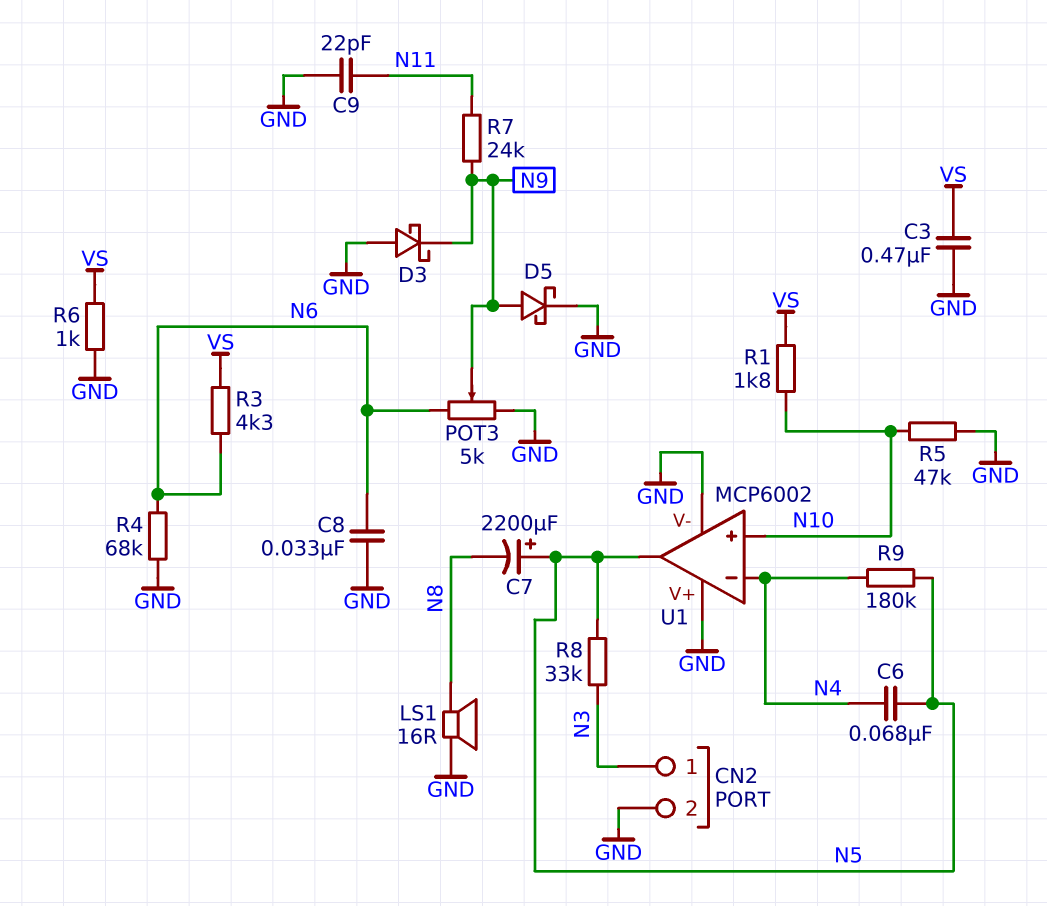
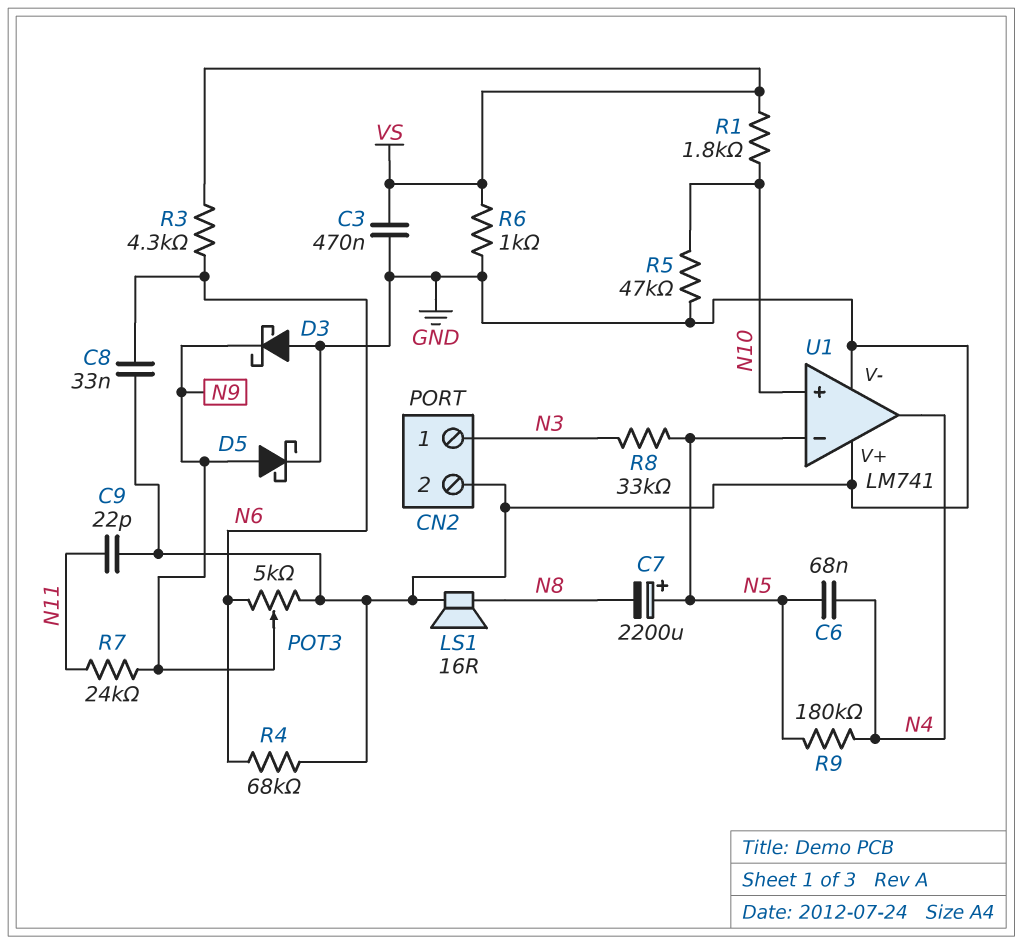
U1: MCP6002 -> LM741
U1 pin in-: N4 -> N5
U1 pin out: N5 -> N4

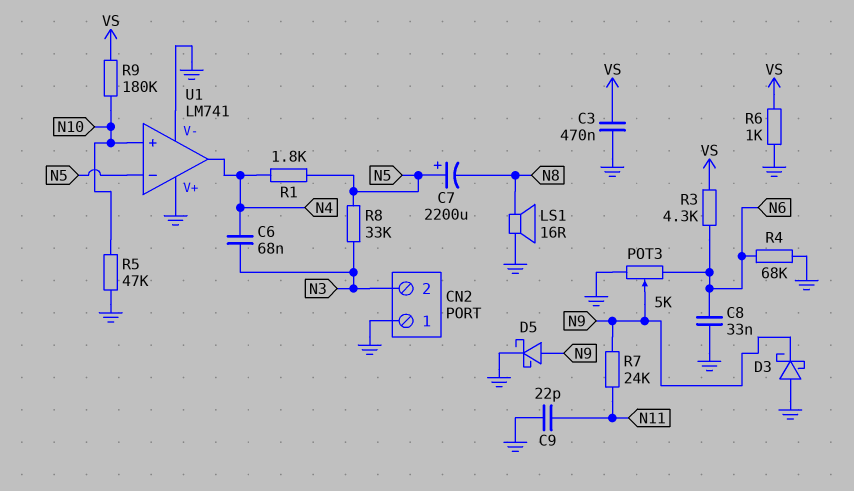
C6: 68nF (N4, N5) -> 68nF (N3, N4)
CN2 pin 1: N3 -> GND
CN2 pin 2: GND -> N3
R1: 1.8k (N10, VS) -> 1.8k (N4, N5)
R9: 180k (N4, N5) -> 180k (N10, VS)

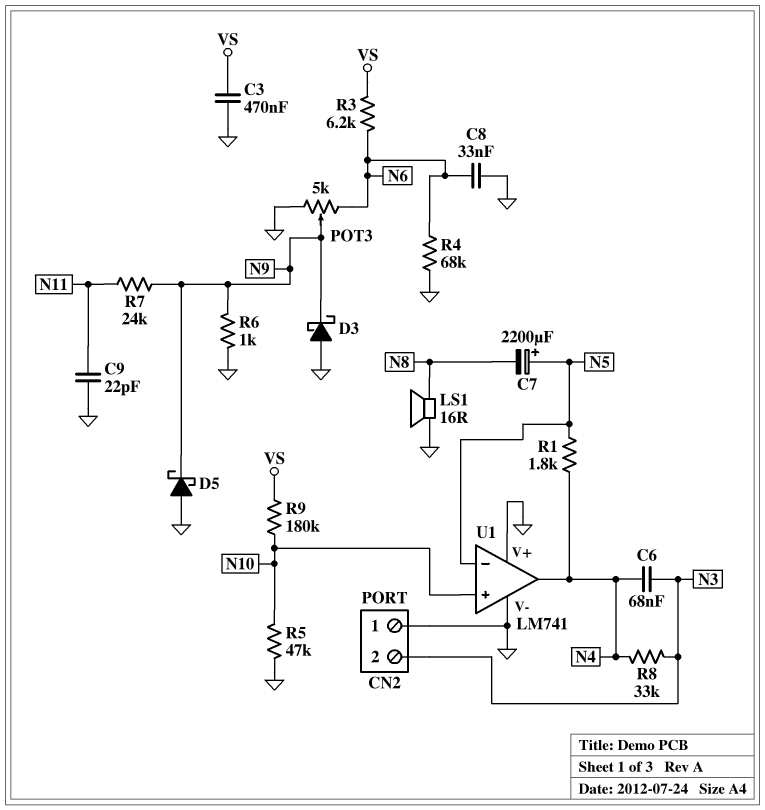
D5: schottky (A N9, K GND) -> schottky (A GND, K N9)
R3: 4.3k (N6, VS) -> 6.2k (N6, VS)
R6: 1k (GND, VS) -> 1k (GND, N9)
R8: 33k (N3, N5) -> 33k (N3, N4)

